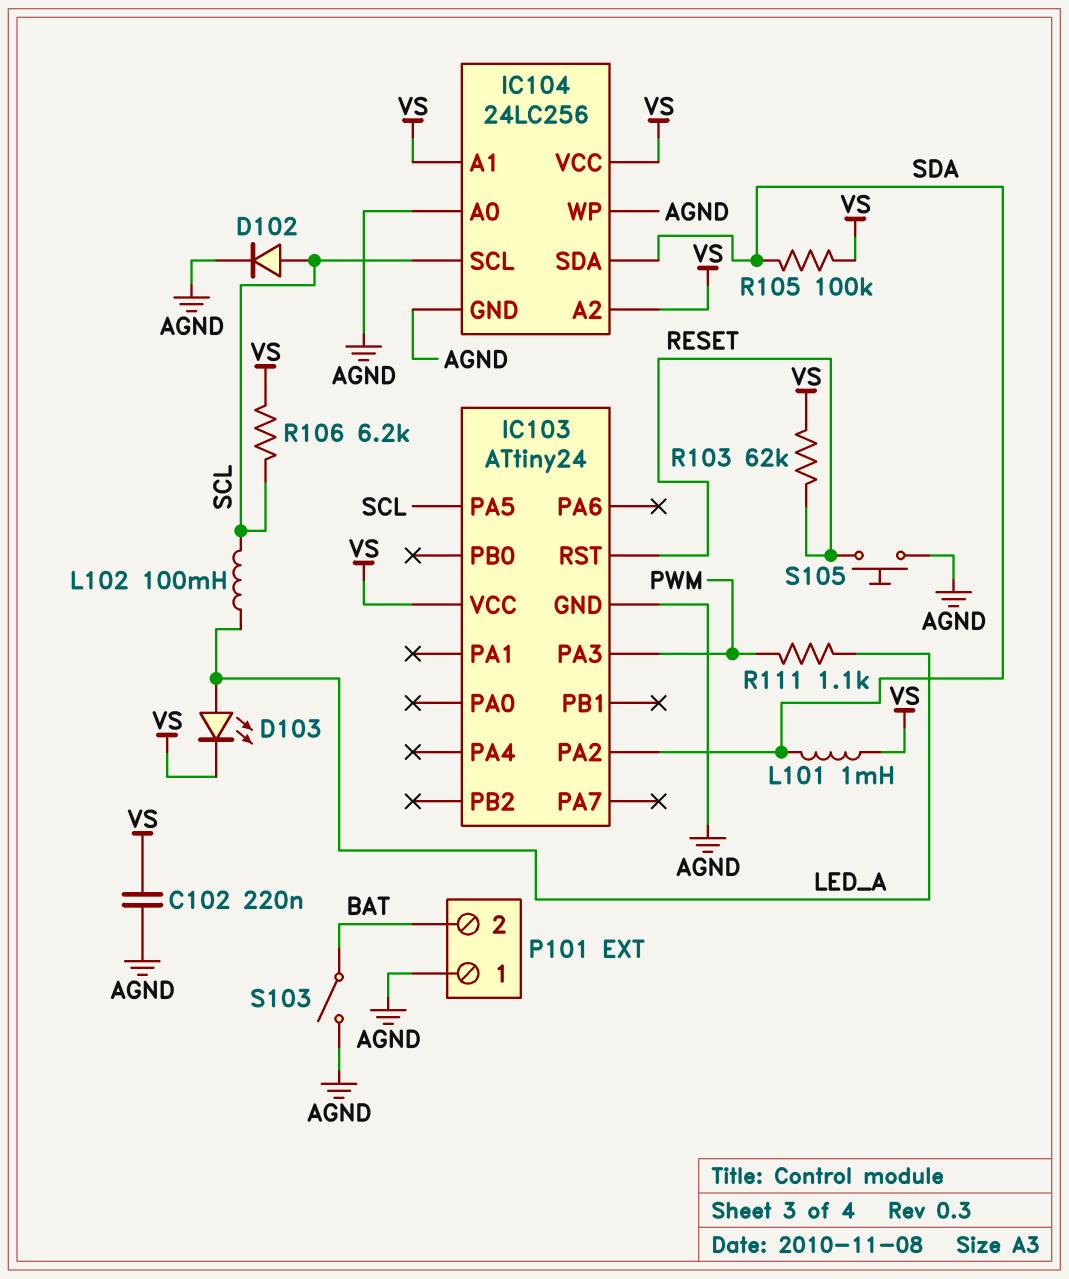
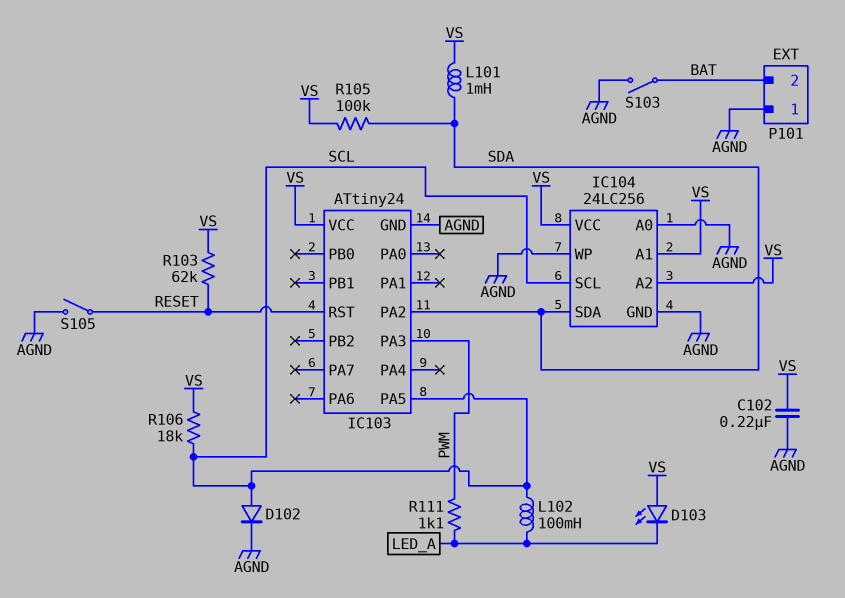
D103: LED (A LED_A, K VS) -> LED (A VS, K LED_A)
R106: 6.2k (SCL, VS) -> 18k (SCL, VS)
S105: button (AGND, RESET) -> switch (AGND, RESET)

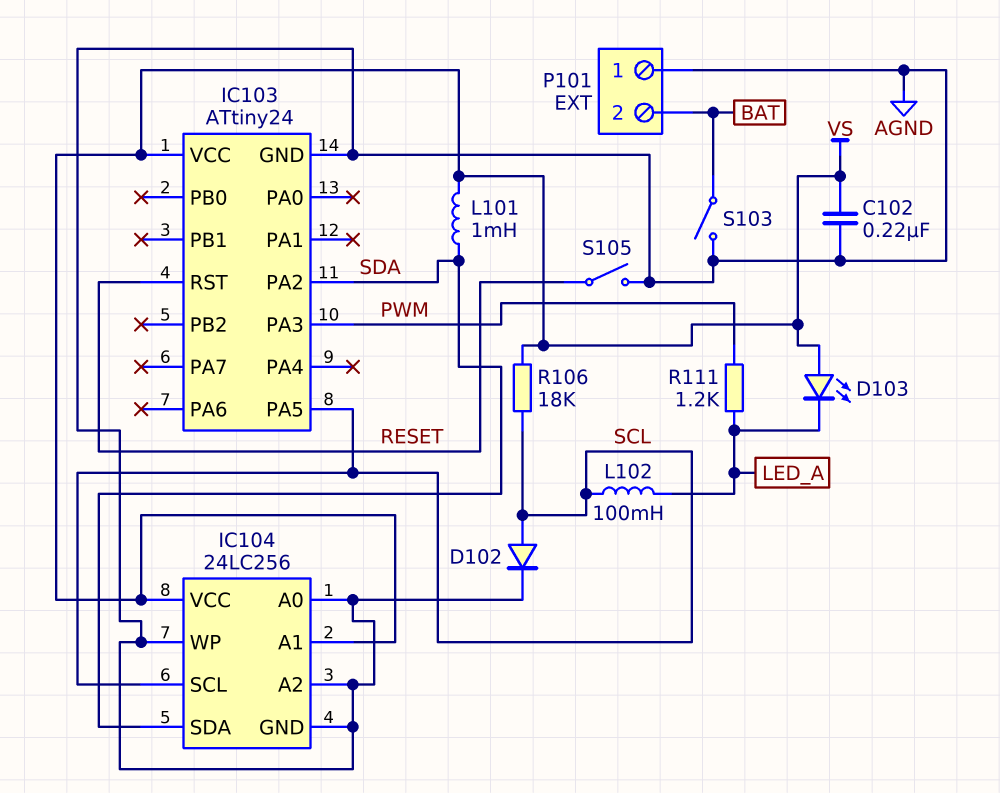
IC104 pin A2: VS -> AGND
R103: 62k (RESET, VS) -> none
R105: 100k (SDA, VS) -> none
R111: 1.1k (LED_A, PWM) -> 1.2k (LED_A, PWM)

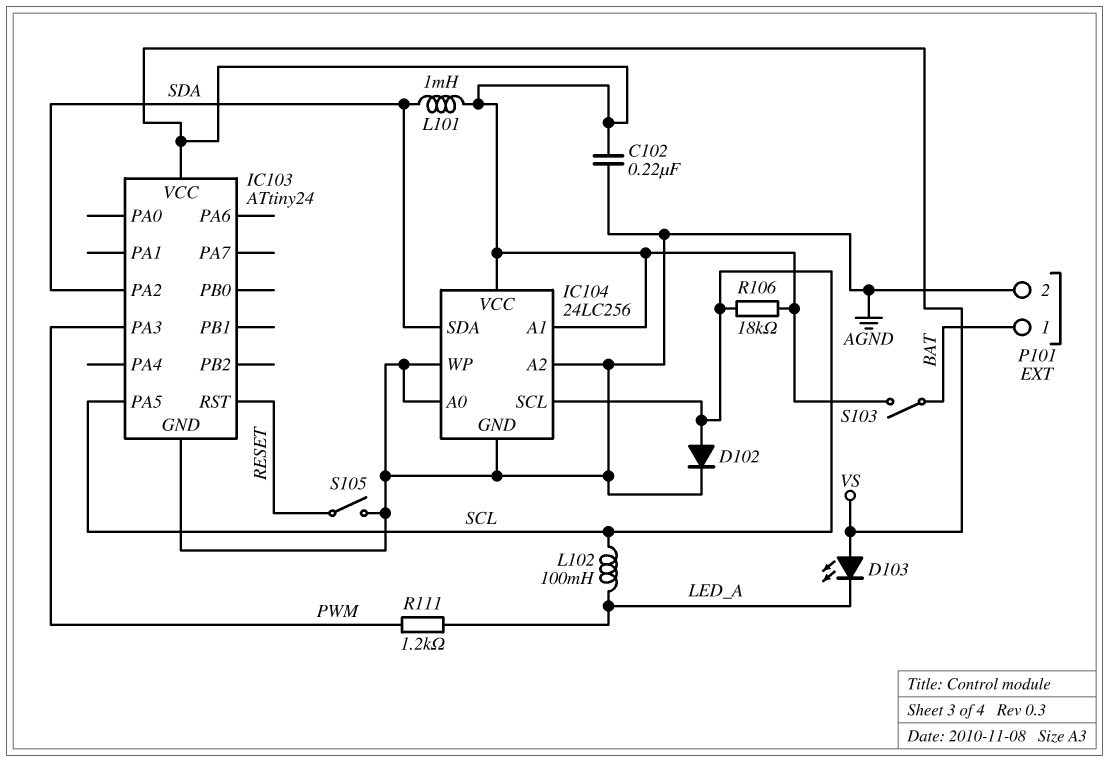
P101 pin 1: AGND -> BAT
P101 pin 2: BAT -> AGND
S103: switch (AGND, BAT) -> switch (BAT, VS)

